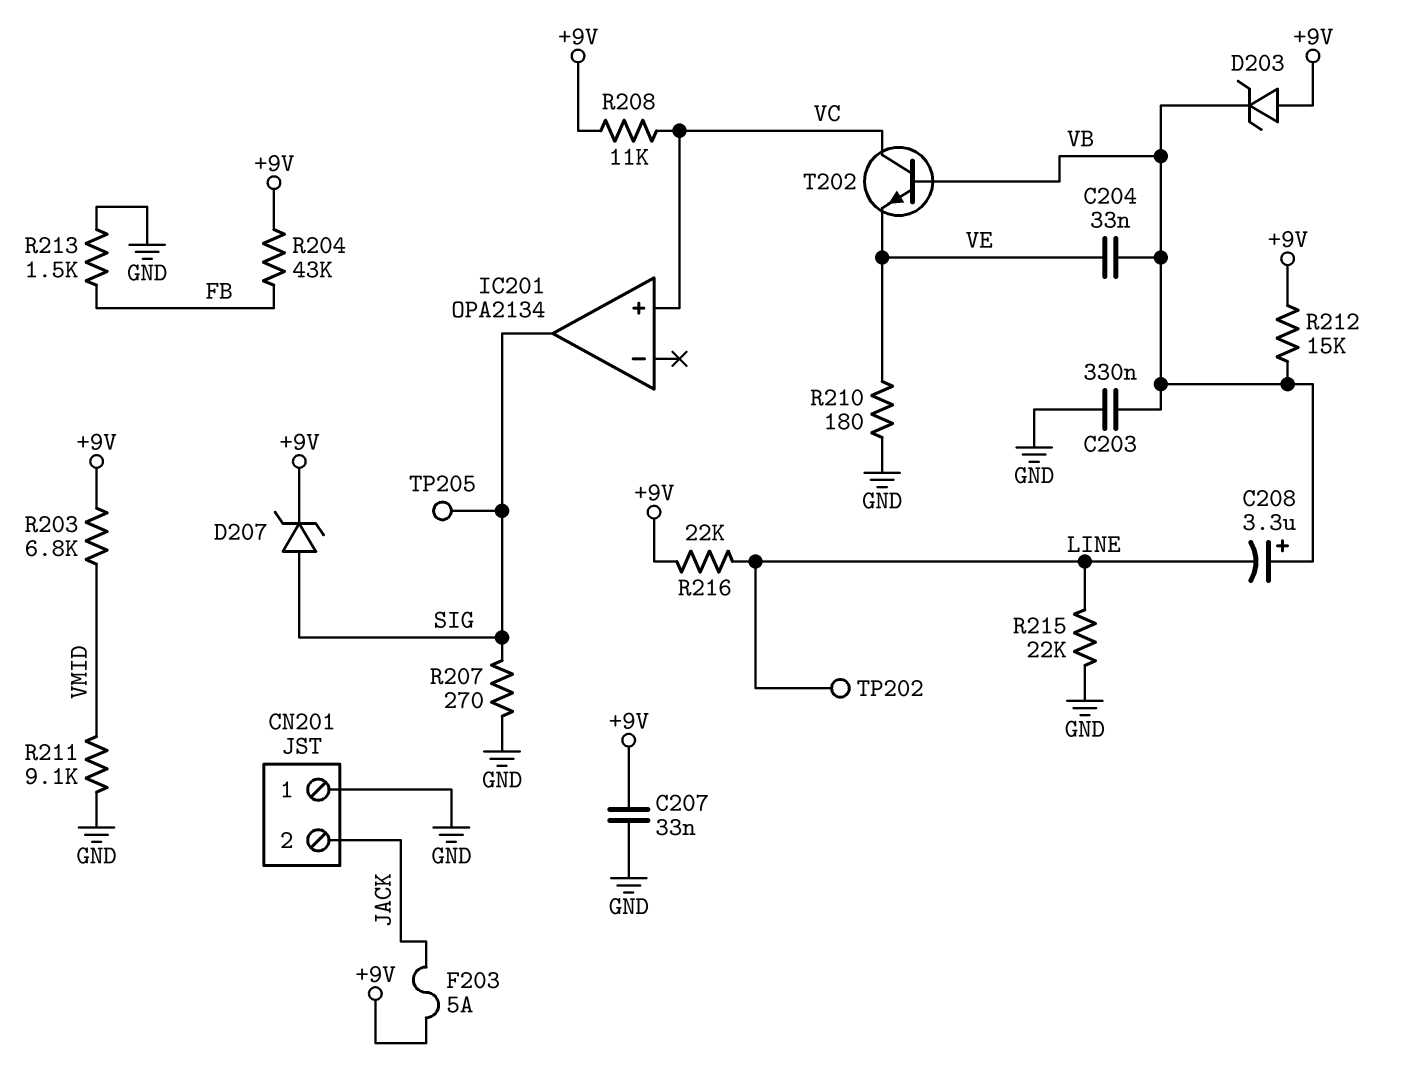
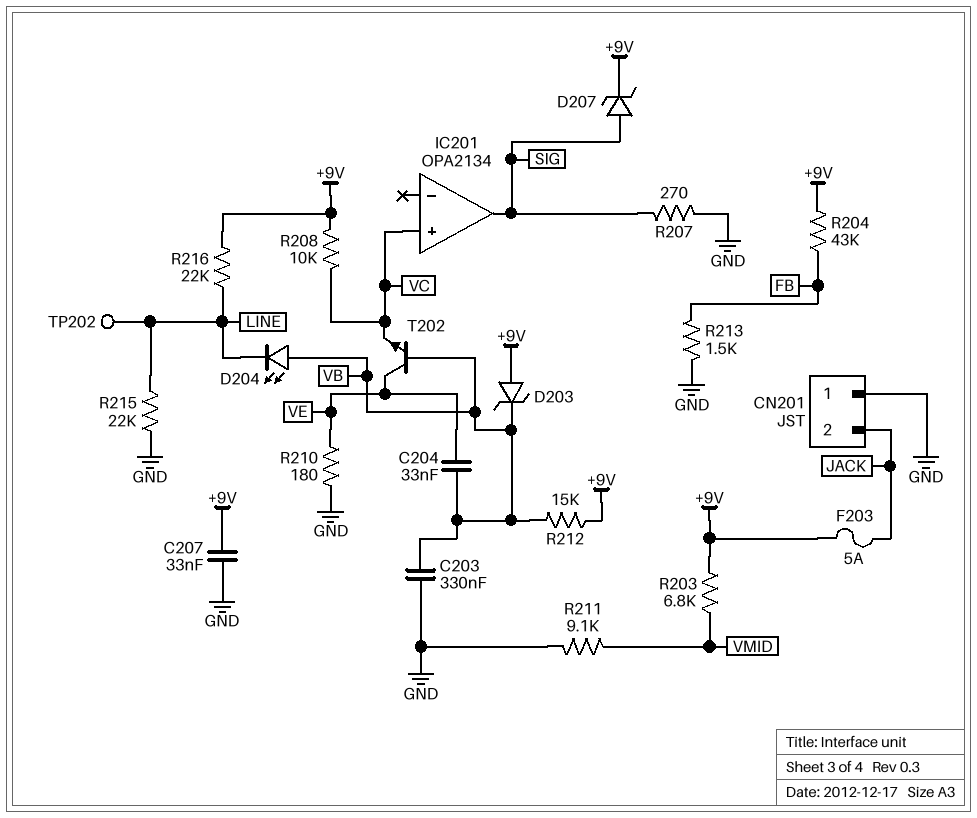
C208: 3.3uF (plus VB, minus LINE) -> none
D204: none -> LED (A VB, K LINE)
R208: 11k (+9V, VC) -> 10k (+9V, VC)
T202: NPN (B VB, C VC, E VE) -> NPN (B VB, C VE, E VC)
TP205: test point (SIG) -> none

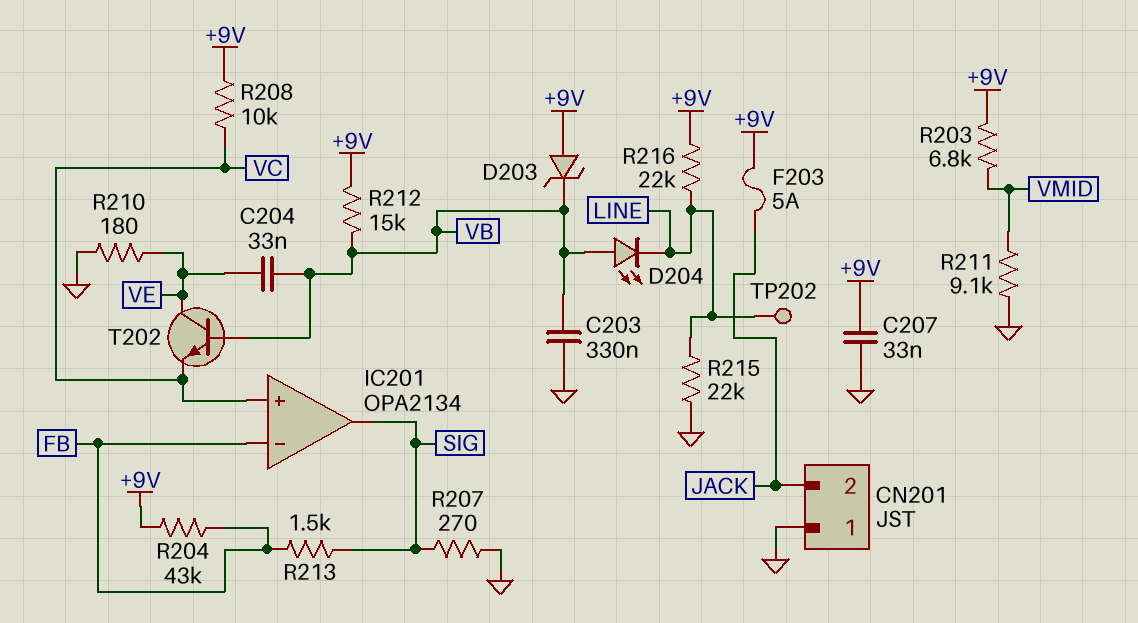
D207: zener (A SIG, K +9V) -> none
IC201 pin in-: none -> FB
R213: 1.5k (FB, GND) -> 1.5k (FB, SIG)

